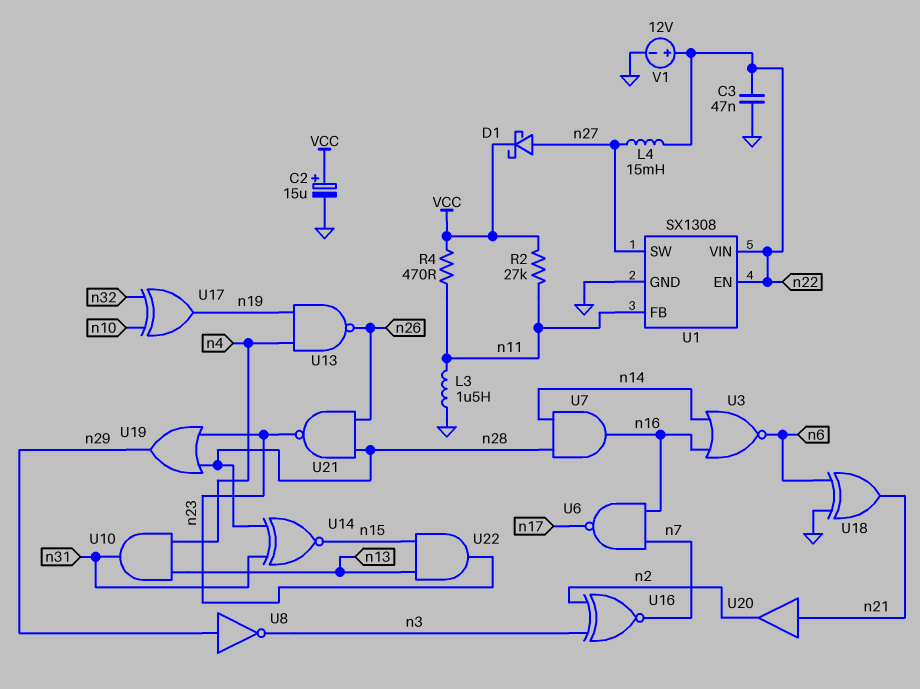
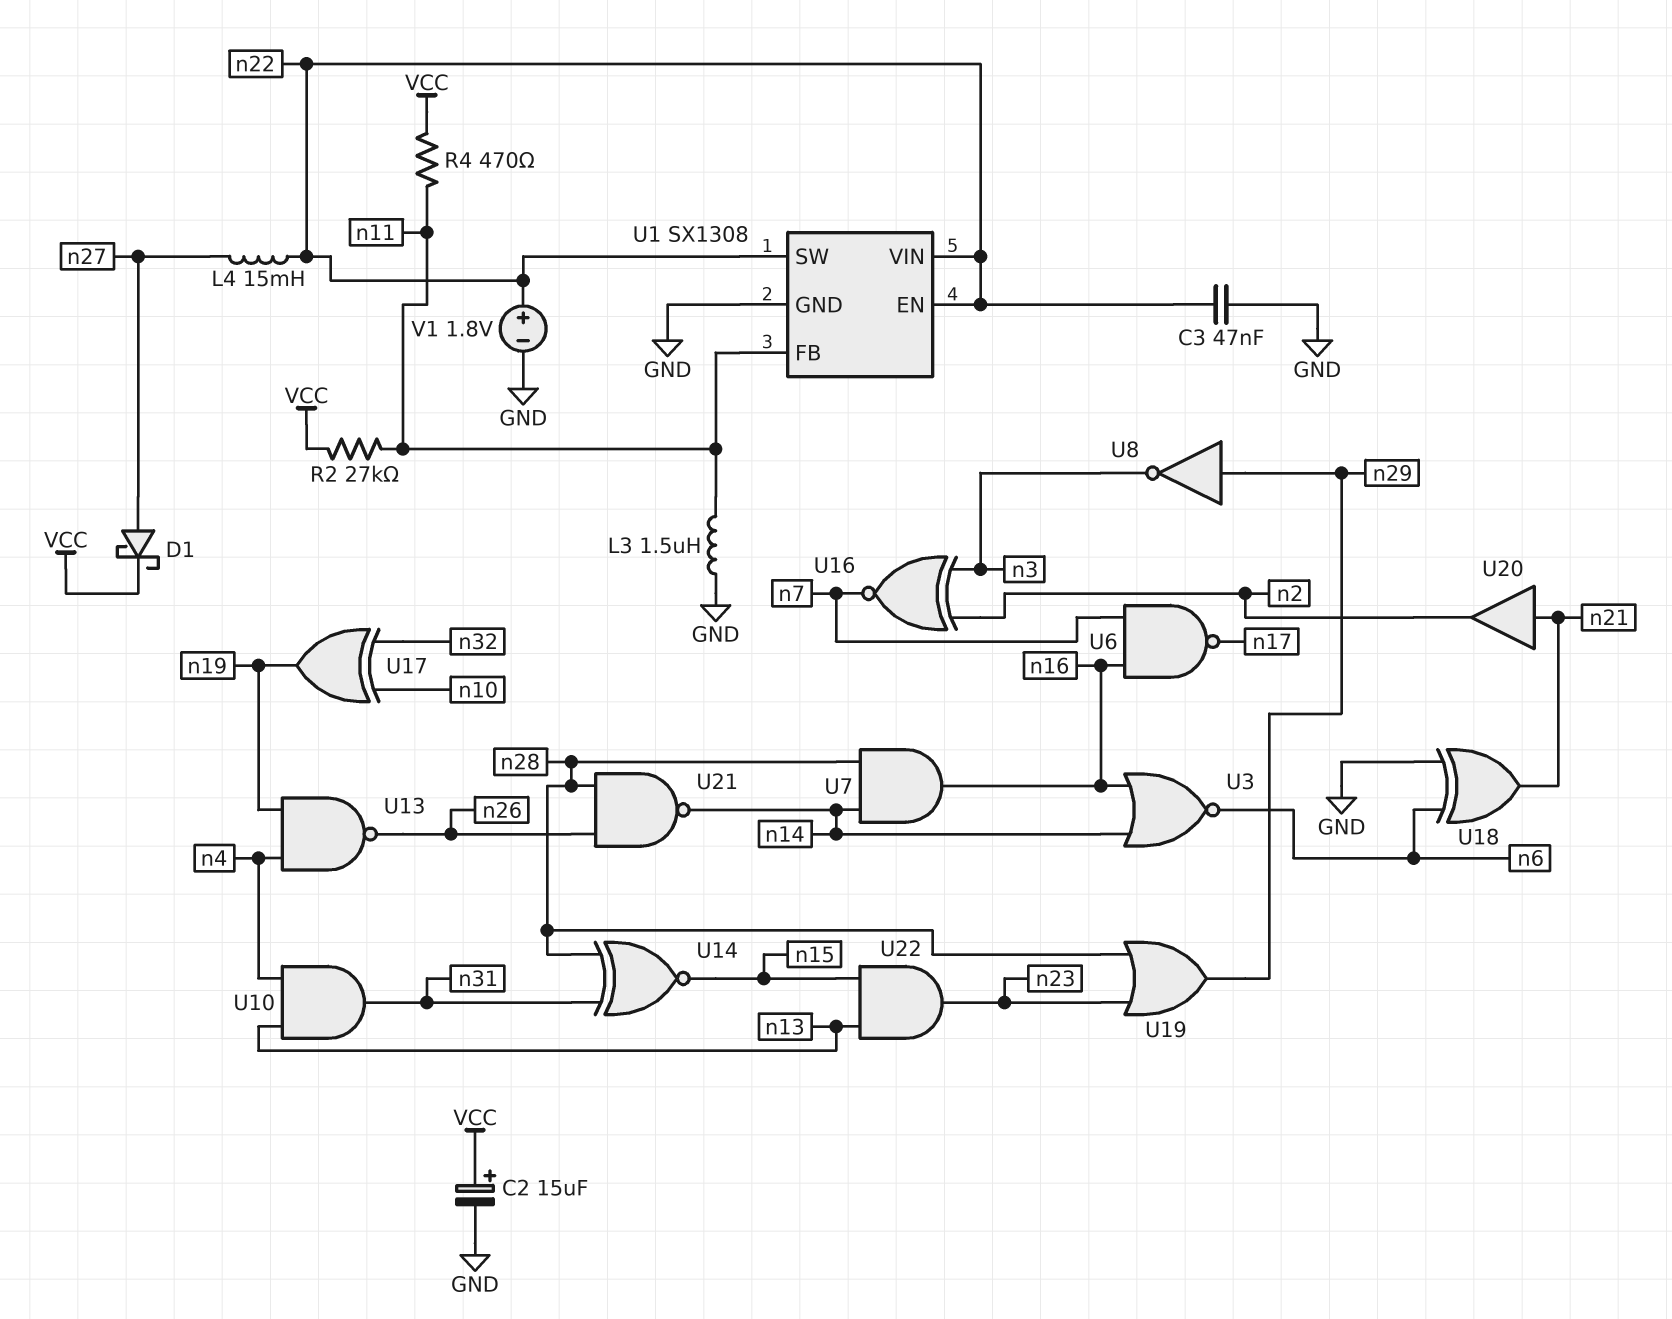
U1 pin SW: n27 -> n22
U21: NAND (in n26, in n28, out n23) -> NAND (in n26, in n28, out n14)
V1: 12V (plus n22, minus GND) -> 1.8V (plus n22, minus GND)

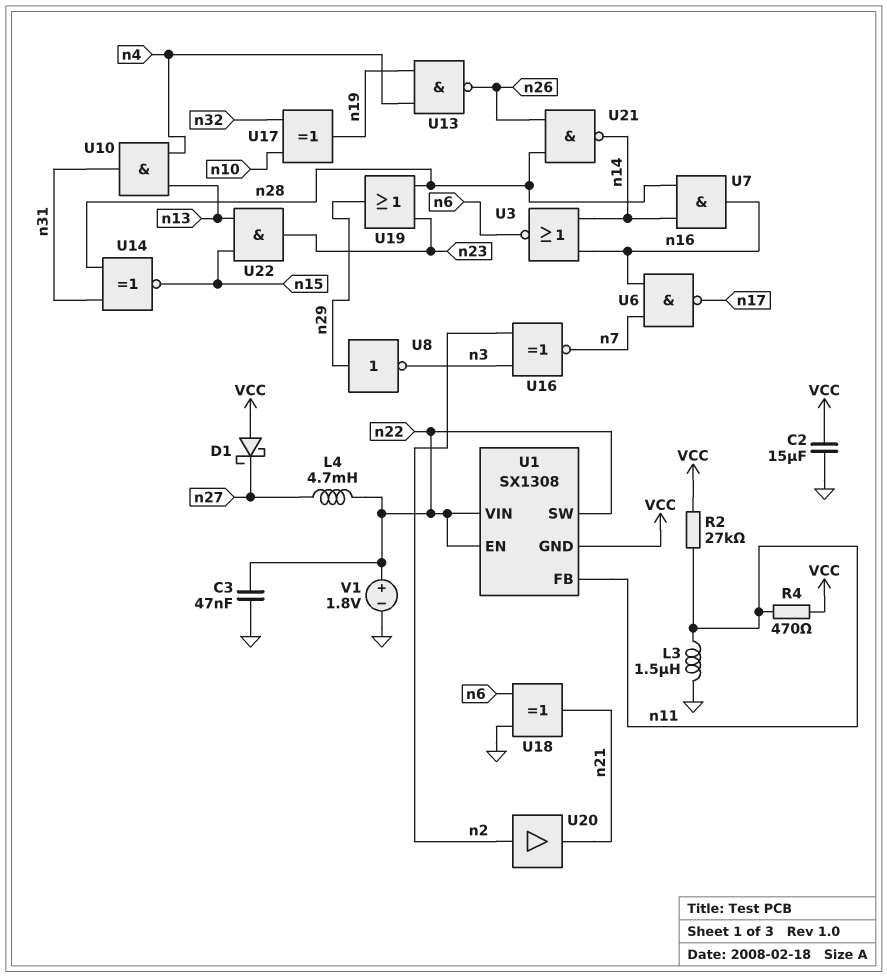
C2: 15uF (plus VCC, minus GND) -> 15uF (GND, VCC)
D1: schottky (A n27, K VCC) -> schottky (A VCC, K n27)
L4: 15mH (n22, n27) -> 4.7mH (n22, n27)
U1 pin GND: GND -> VCC
U20: buffer (in n21, out n2) -> buffer (in n2, out n21)

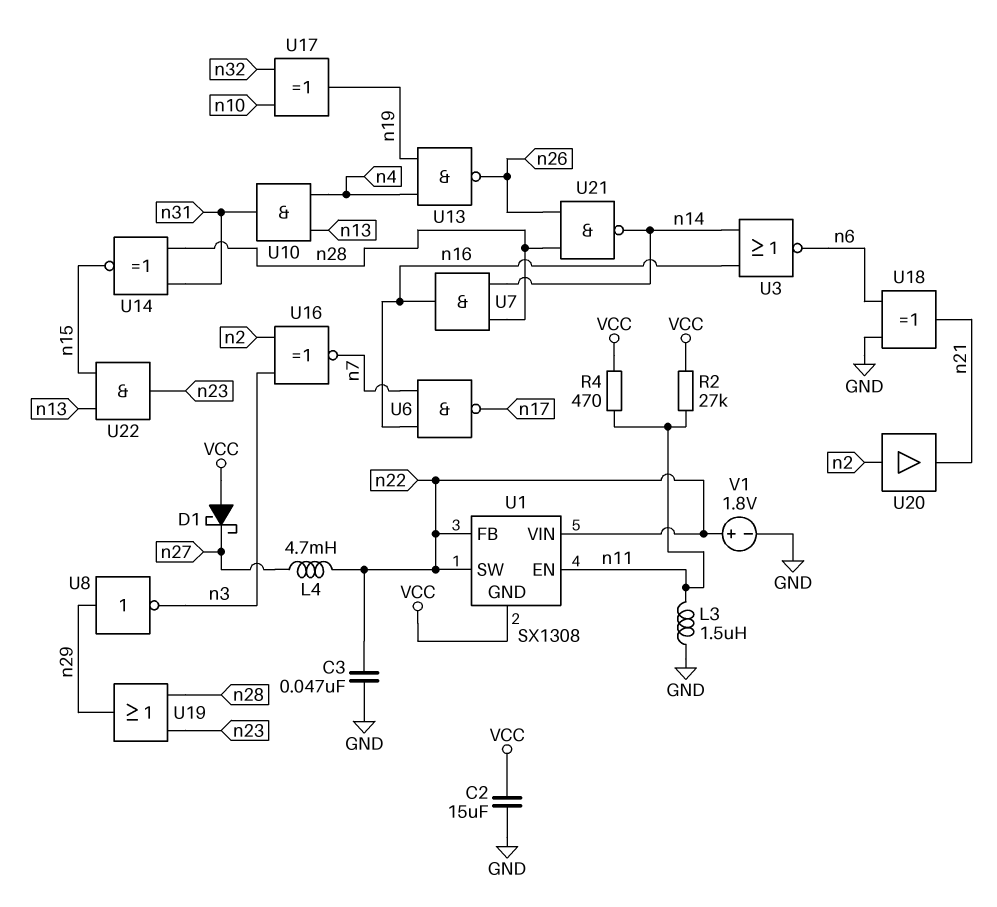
U1 pin EN: n22 -> n11
U1 pin FB: n11 -> n22

